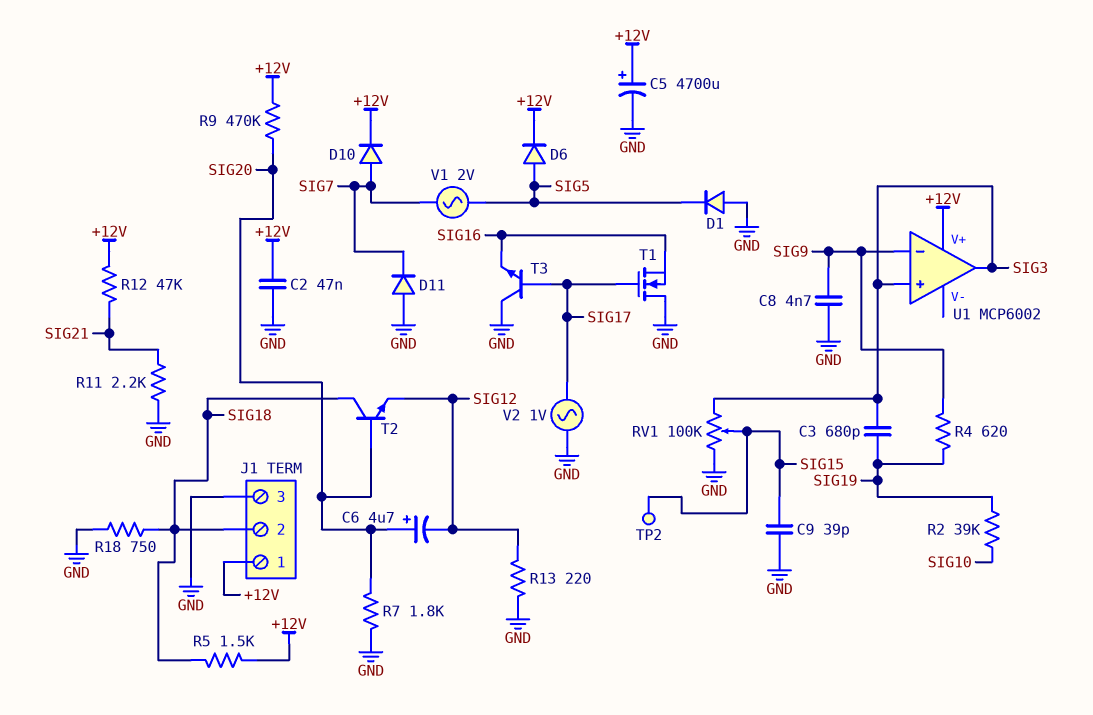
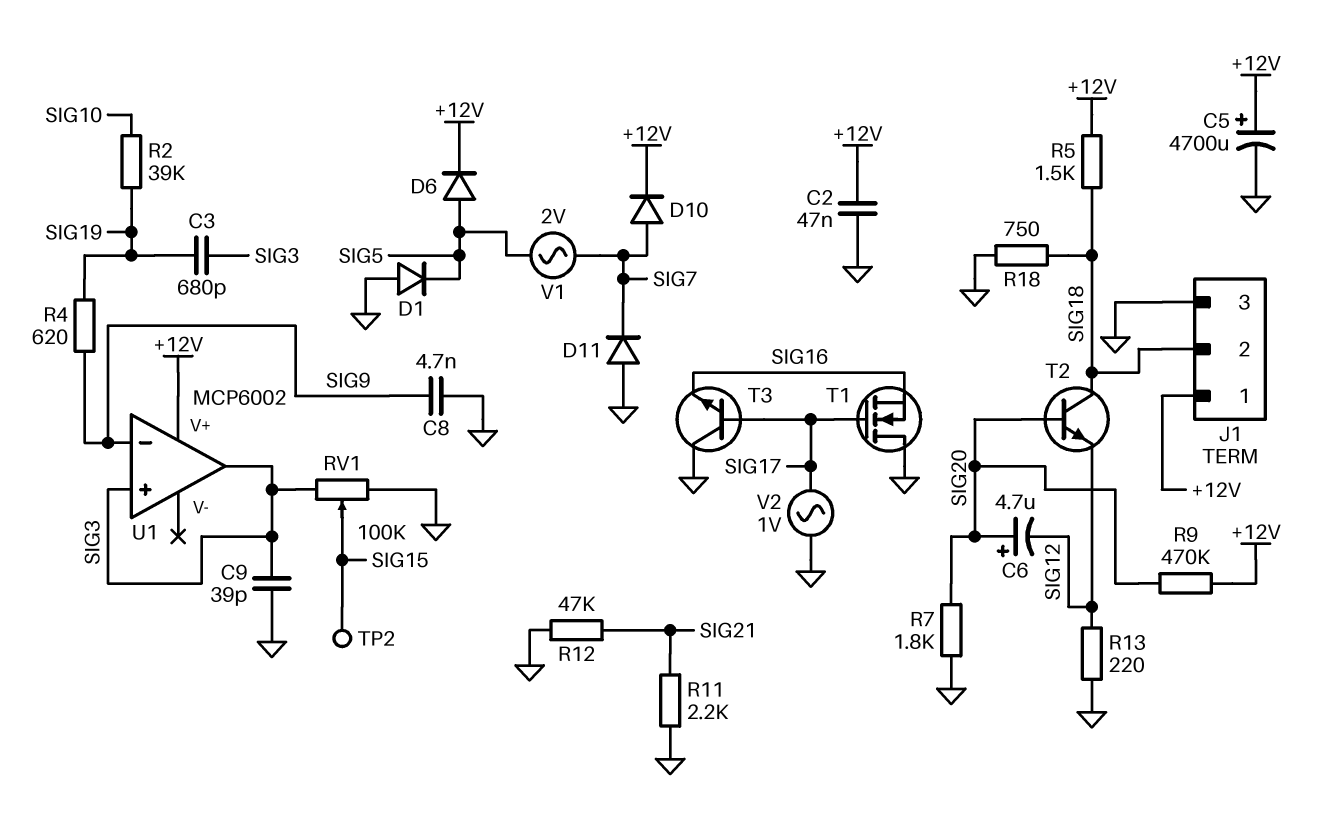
C9: 39pF (GND, SIG15) -> 39pF (GND, SIG3)
R12: 47k (+12V, SIG21) -> 47k (GND, SIG21)

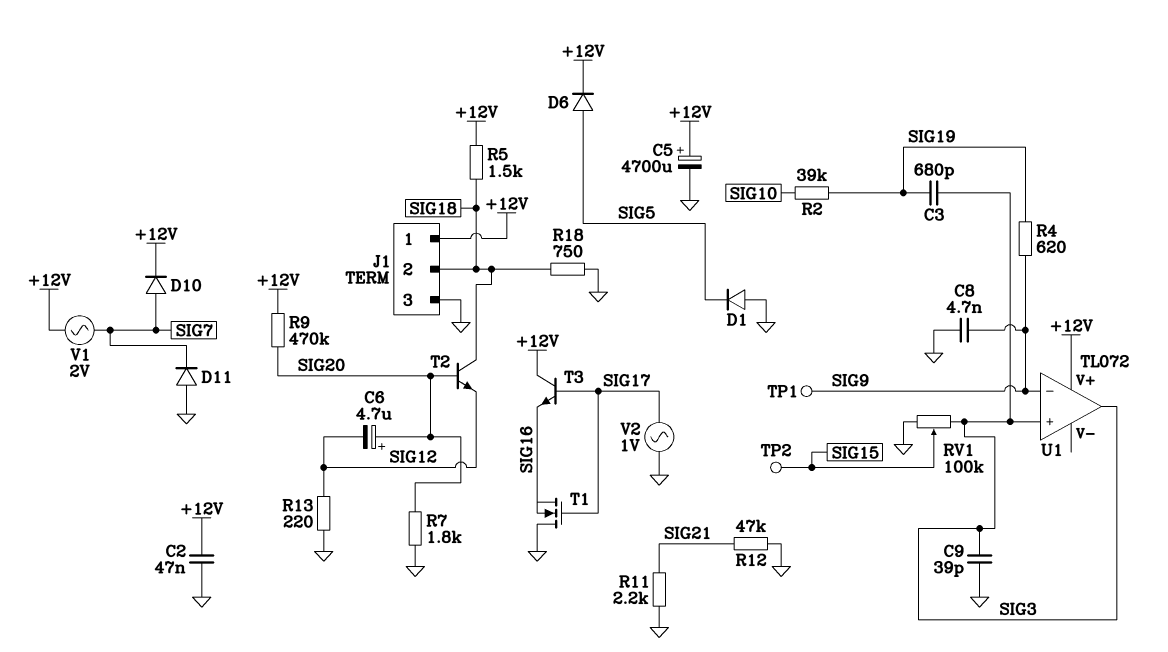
T3: NPN (B SIG17, C GND, E SIG16) -> NPN (B SIG17, C +12V, E SIG16)
TP1: none -> test point (SIG9)
U1: MCP6002 -> TL072
V1: AC 2V (SIG5, SIG7) -> AC 2V (+12V, SIG7)

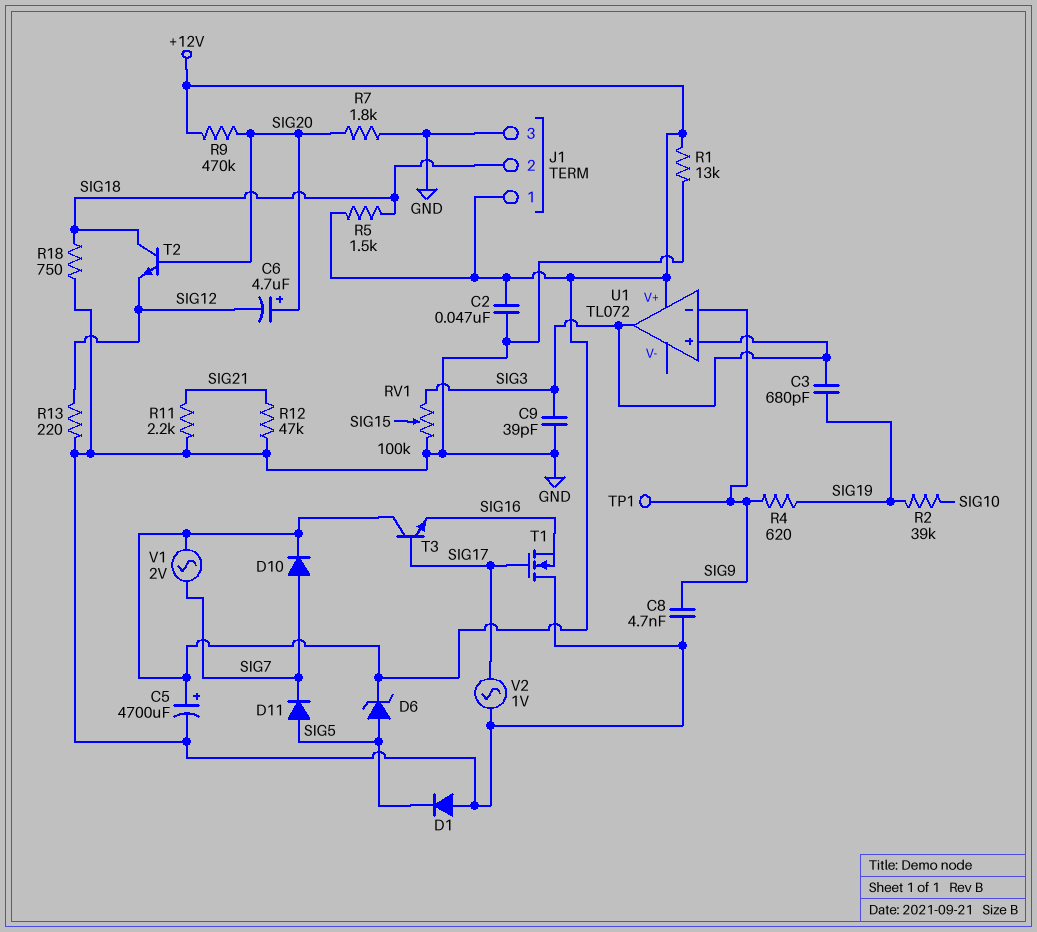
D6: diode (A SIG5, K +12V) -> zener (A SIG5, K +12V)
D11: diode (A GND, K SIG7) -> diode (A SIG5, K SIG7)
R1: none -> 13k (+12V, GND)
TP2: test point (SIG15) -> none

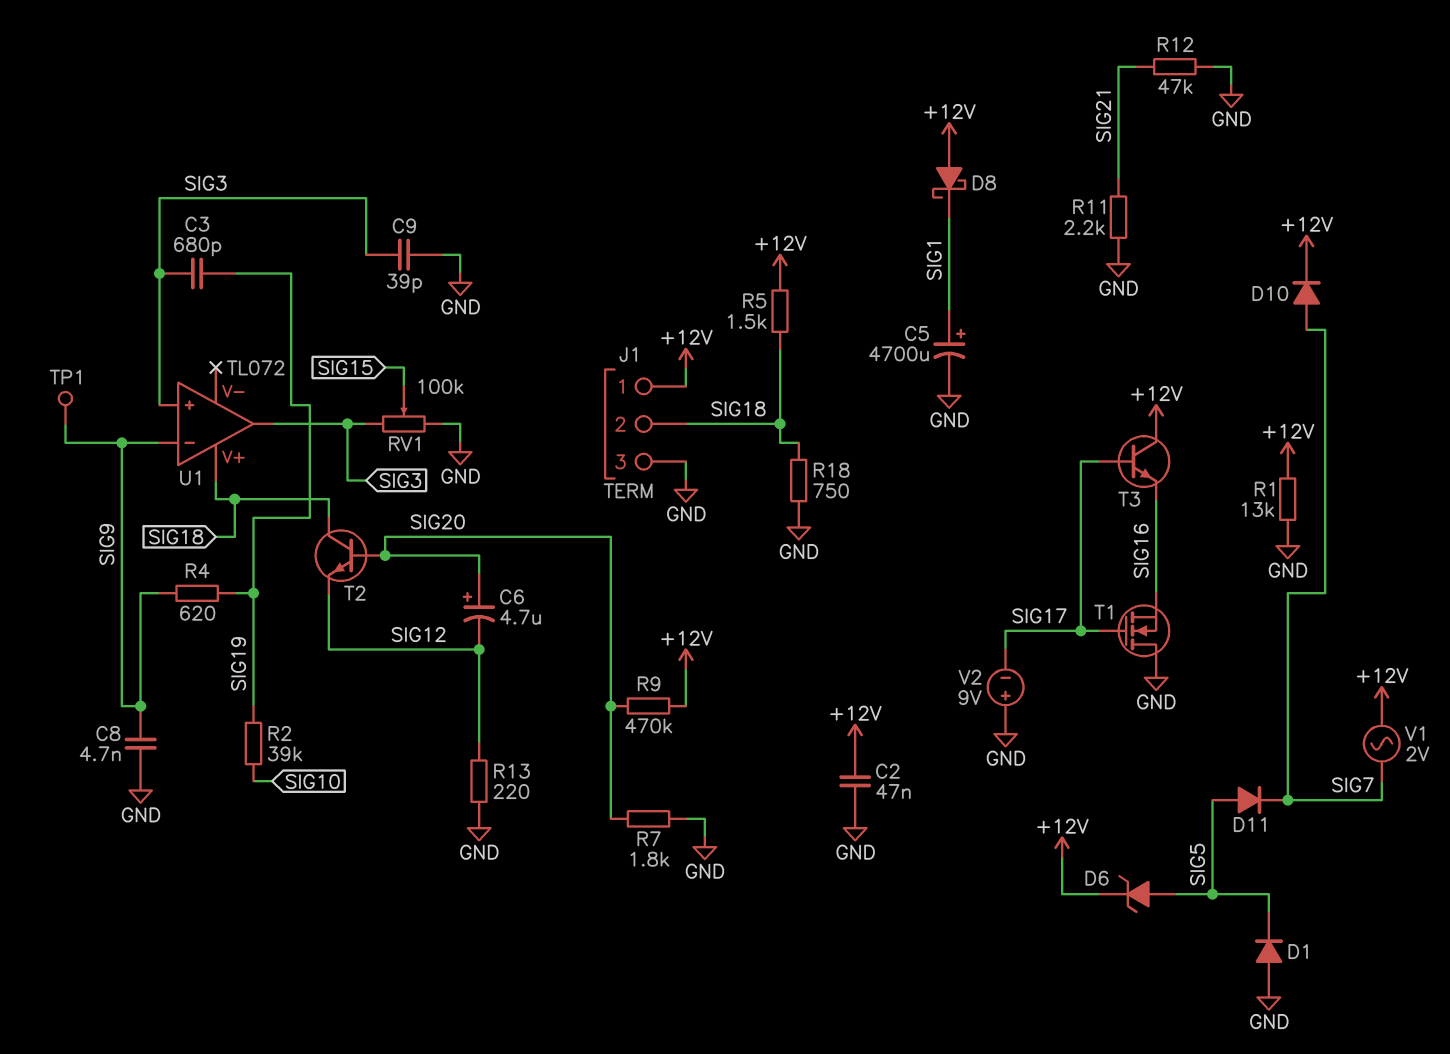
C5: 4700uF (plus +12V, minus GND) -> 4700uF (plus SIG1, minus GND)
D8: none -> schottky (A +12V, K SIG1)
U1 pin V+: +12V -> SIG18
V2: AC 1V (GND, SIG17) -> 9V (plus GND, minus SIG17)

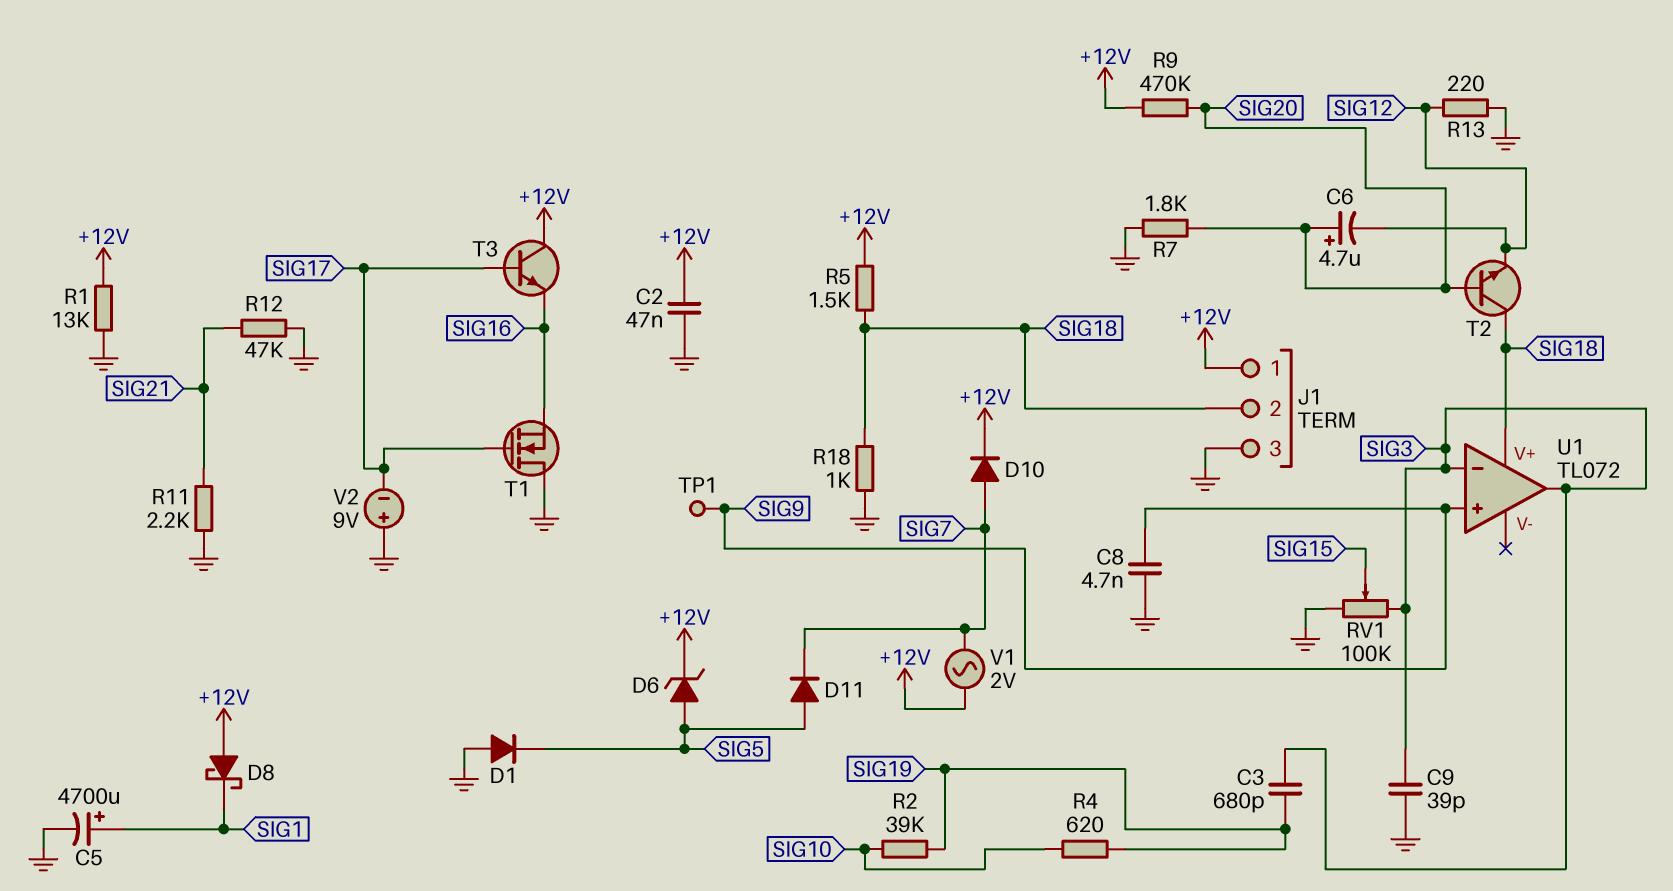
R4: 620 (SIG9, SIG19) -> 620 (SIG10, SIG19)
R18: 750 (GND, SIG18) -> 1k (GND, SIG18)
U1 pin in+: SIG3 -> SIG9
U1 pin in-: SIG9 -> SIG3

